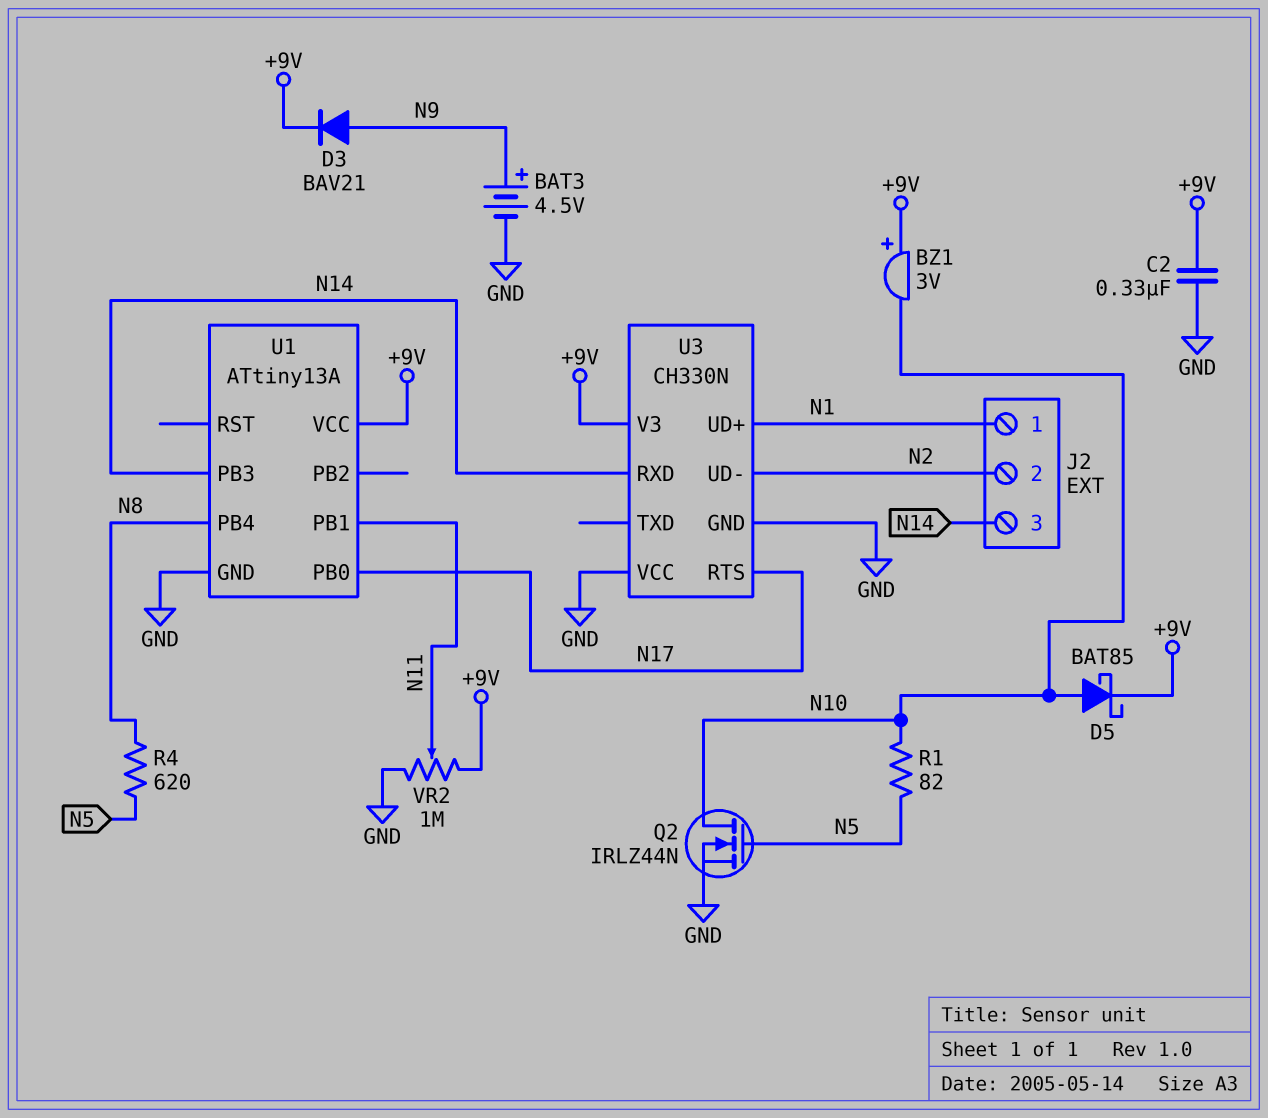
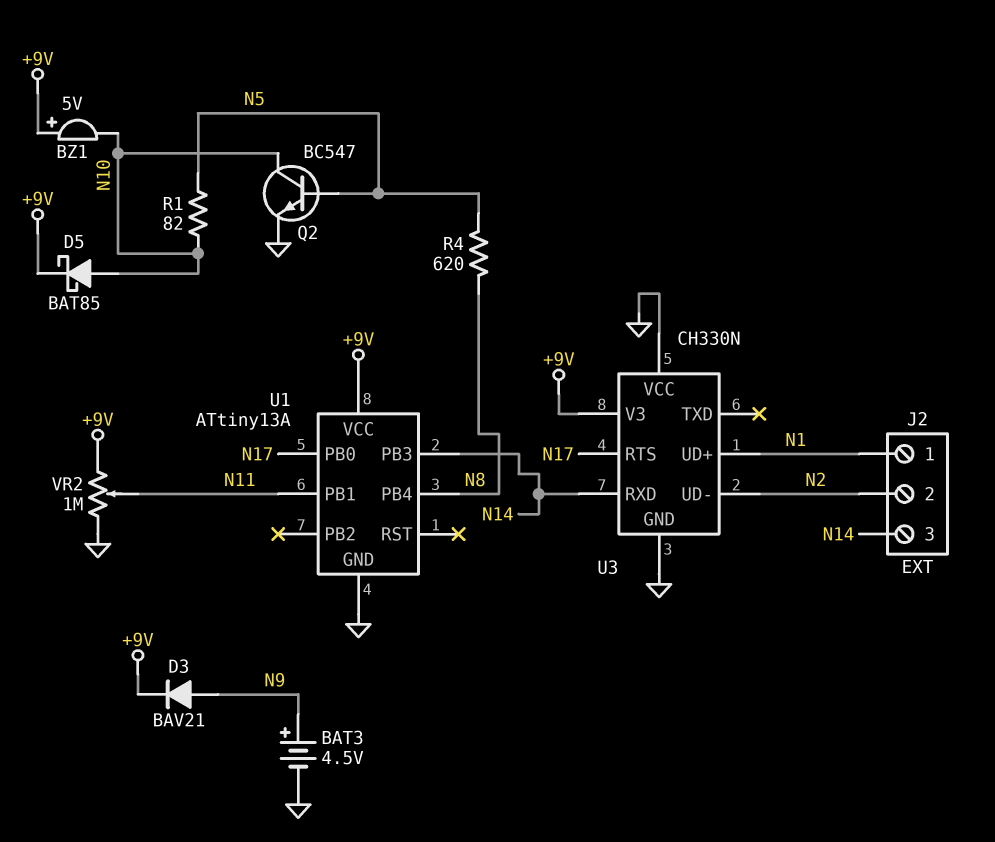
BZ1: buzzer 3V (plus +9V, minus N10) -> buzzer 5V (plus +9V, minus N10)
C2: 330nF (+9V, GND) -> none
Q2: NMOS IRLZ44N (G N5, D N10, S GND) -> NPN BC547 (B N5, C N10, E GND)

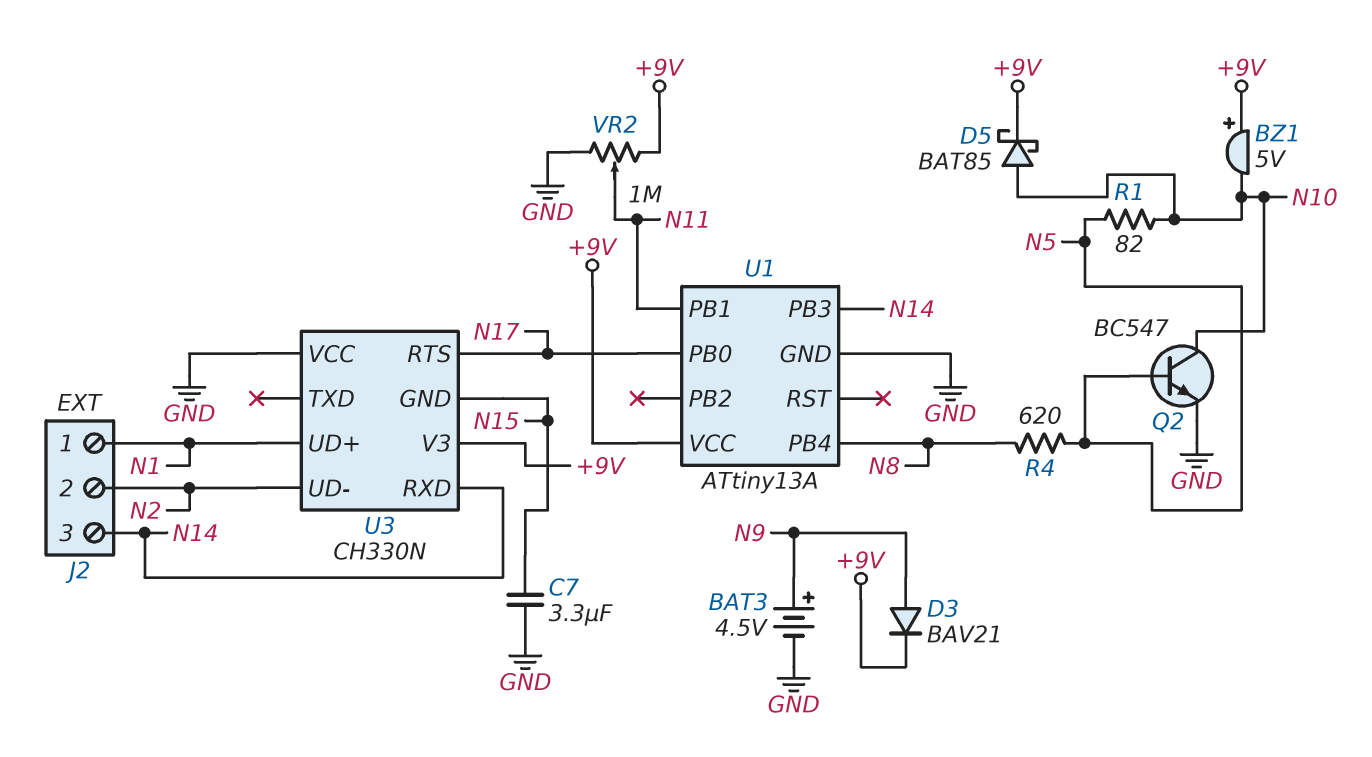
C7: none -> 3.3uF (GND, N15)
U3 pin GND: GND -> N15

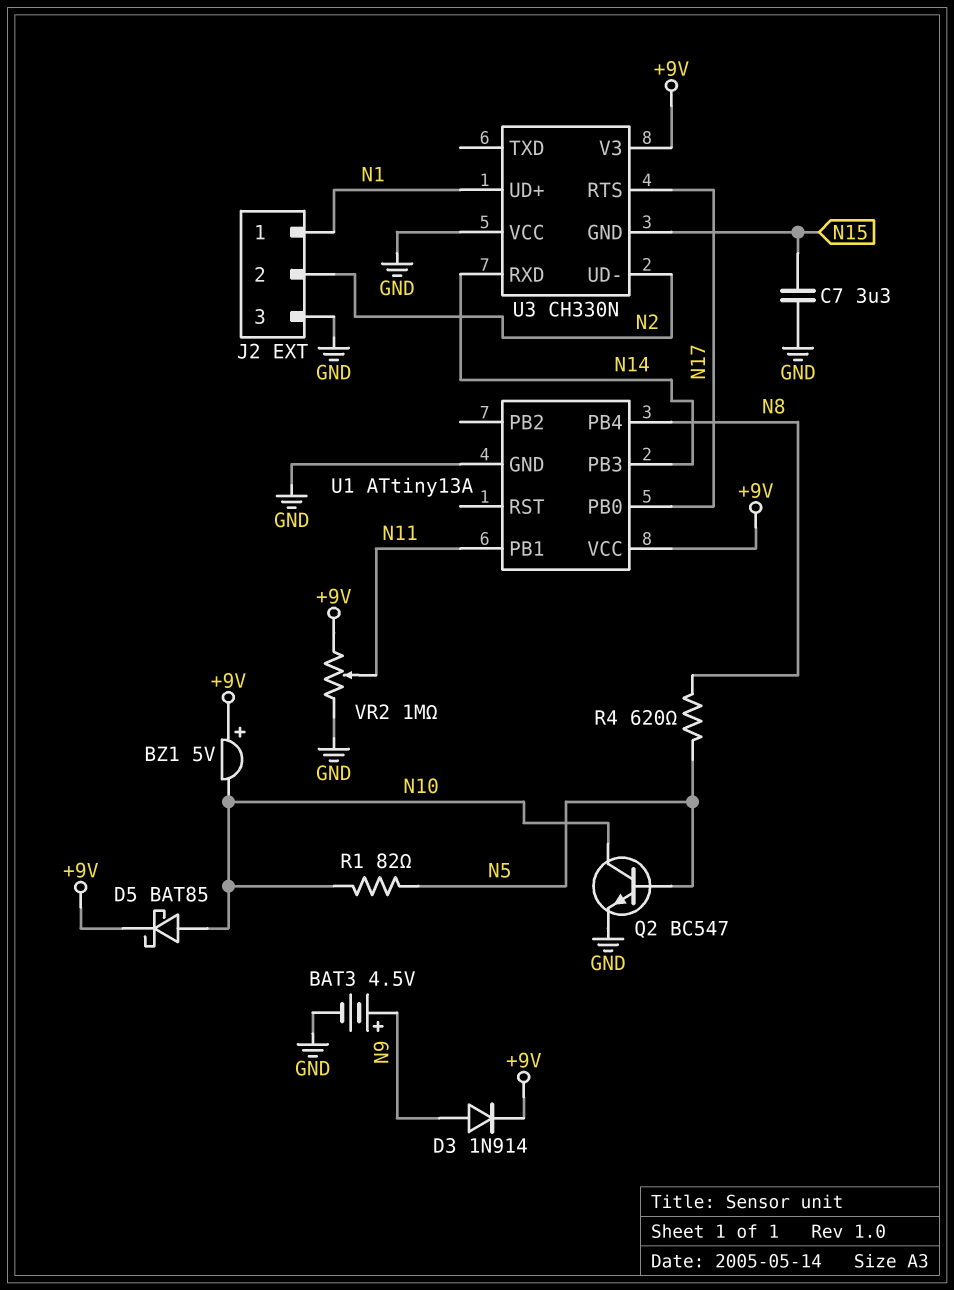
D3: diode BAV21 (A N9, K +9V) -> diode 1N914 (A N9, K +9V)
J2 pin 3: N14 -> GND

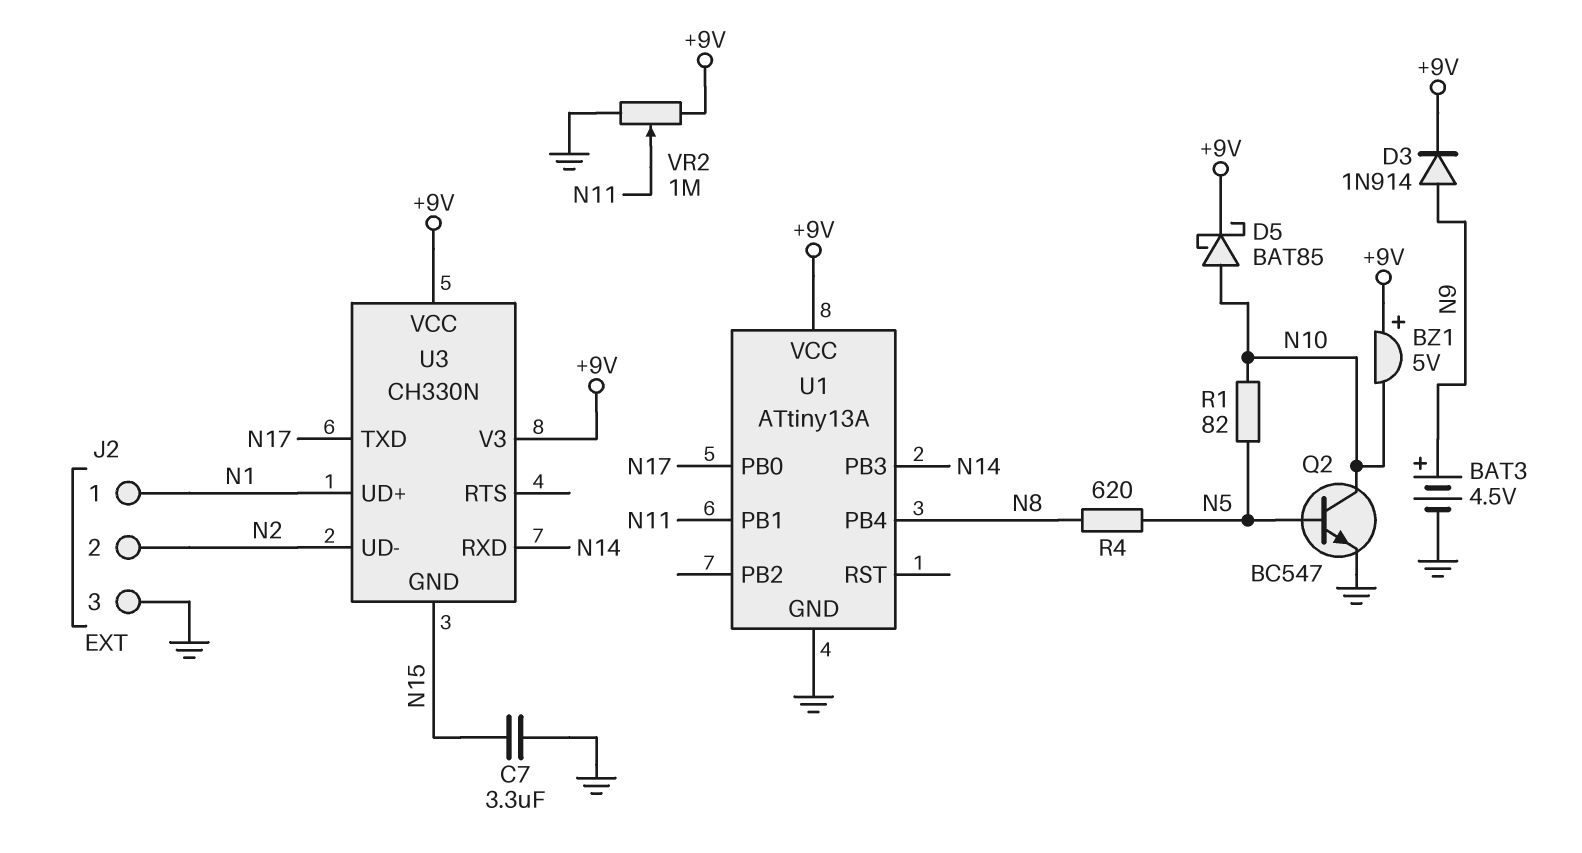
U3 pin RTS: N17 -> none
U3 pin TXD: none -> N17
U3 pin VCC: GND -> +9V

